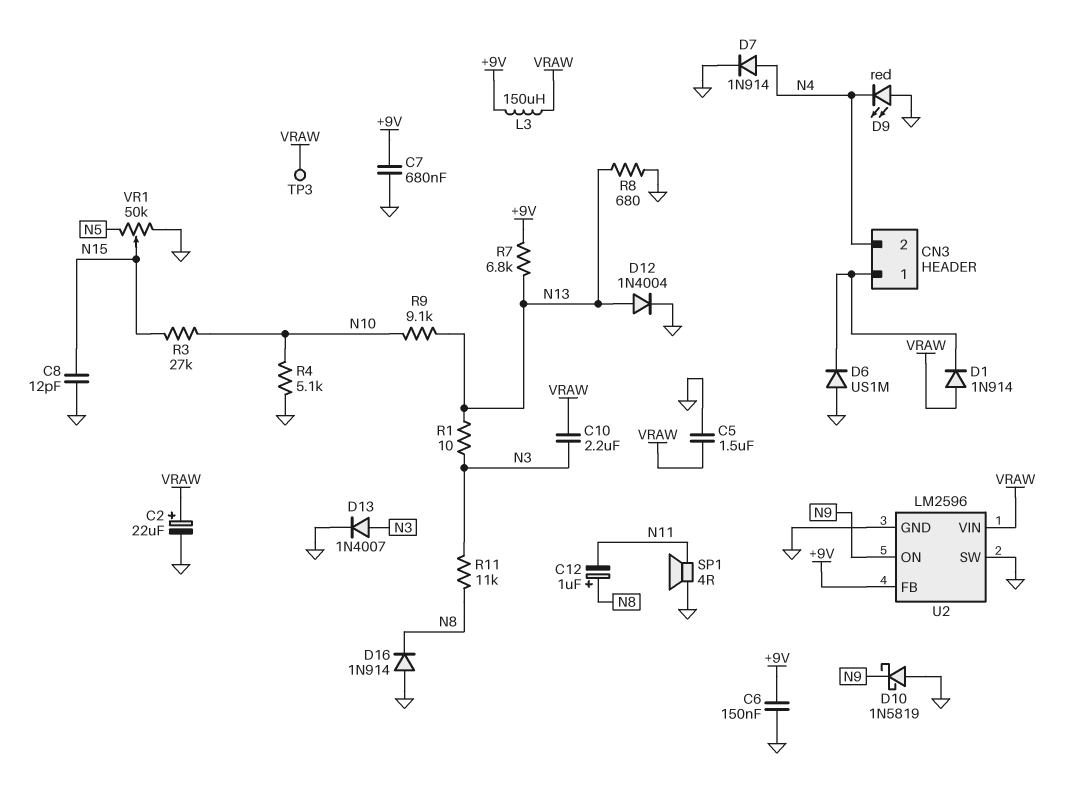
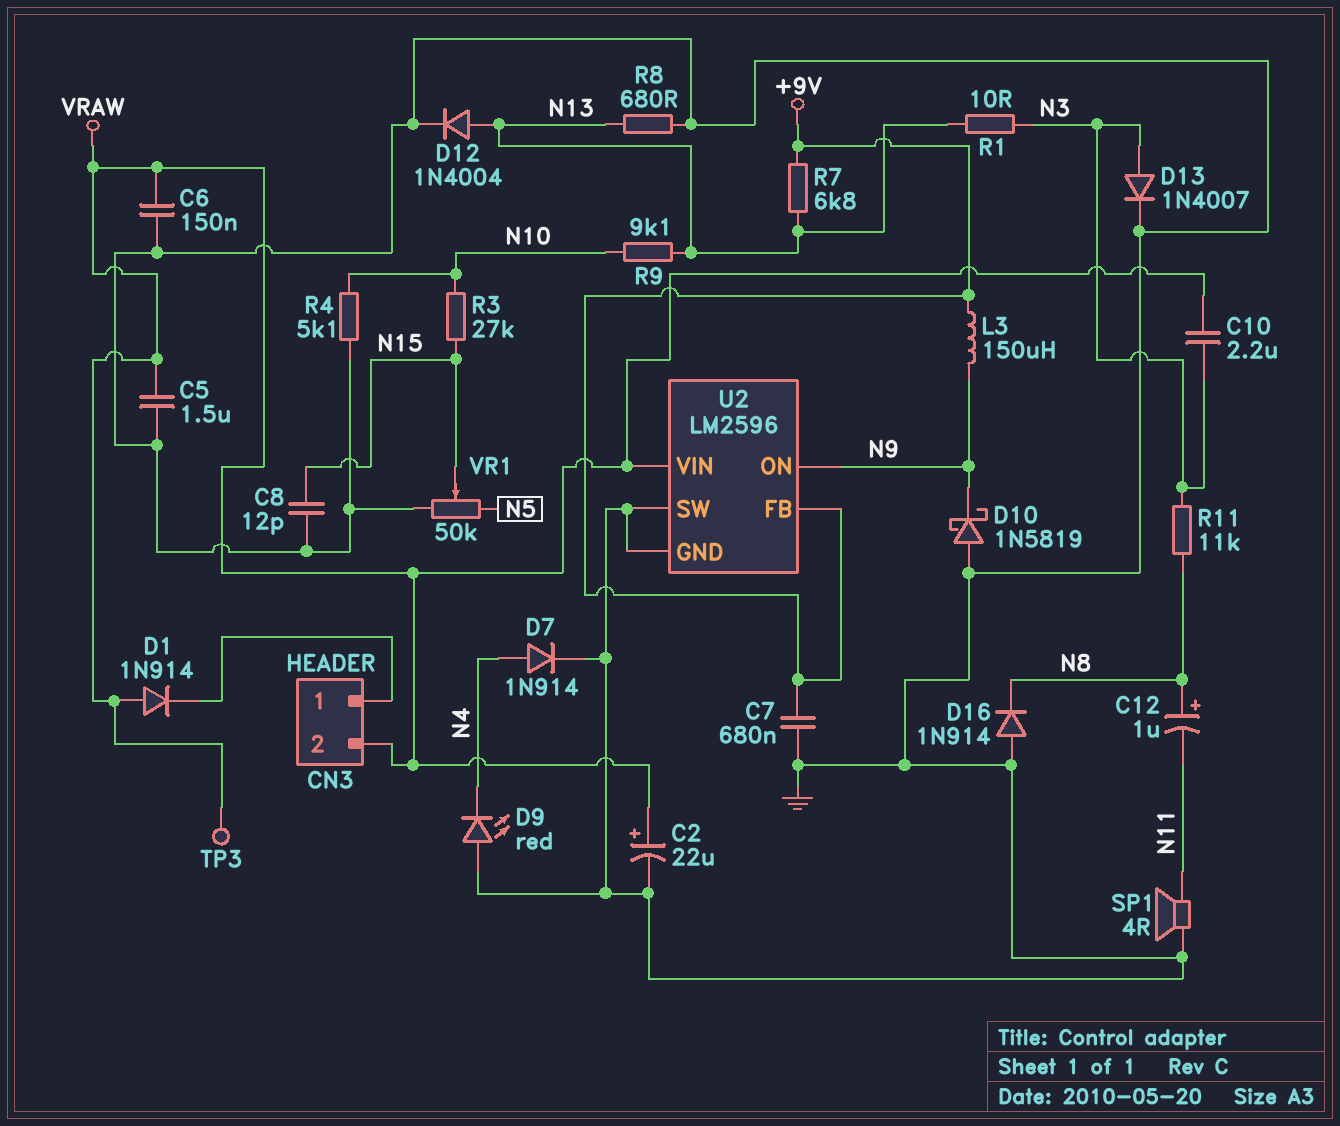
C6: 150nF (+9V, GND) -> 150nF (GND, VRAW)
CN3 pin 2: N4 -> VRAW
D6: diode US1M (A GND, K CN3/1) -> none
L3: 150uH (+9V, VRAW) -> 150uH (+9V, N9)

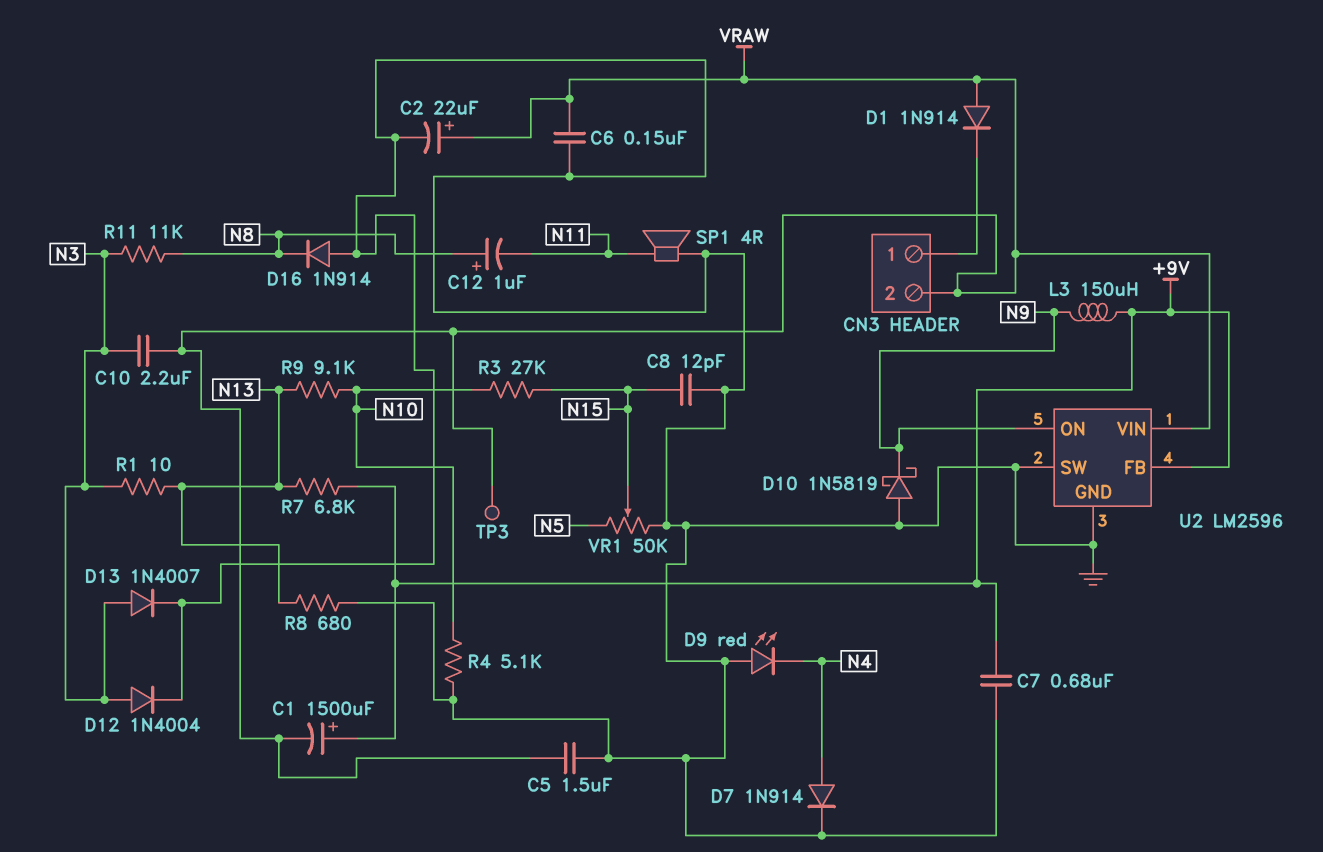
C1: none -> 1500uF (plus +9V, minus VRAW)
D12: diode 1N4004 (A N13, K GND) -> diode 1N4004 (A N3, K GND)

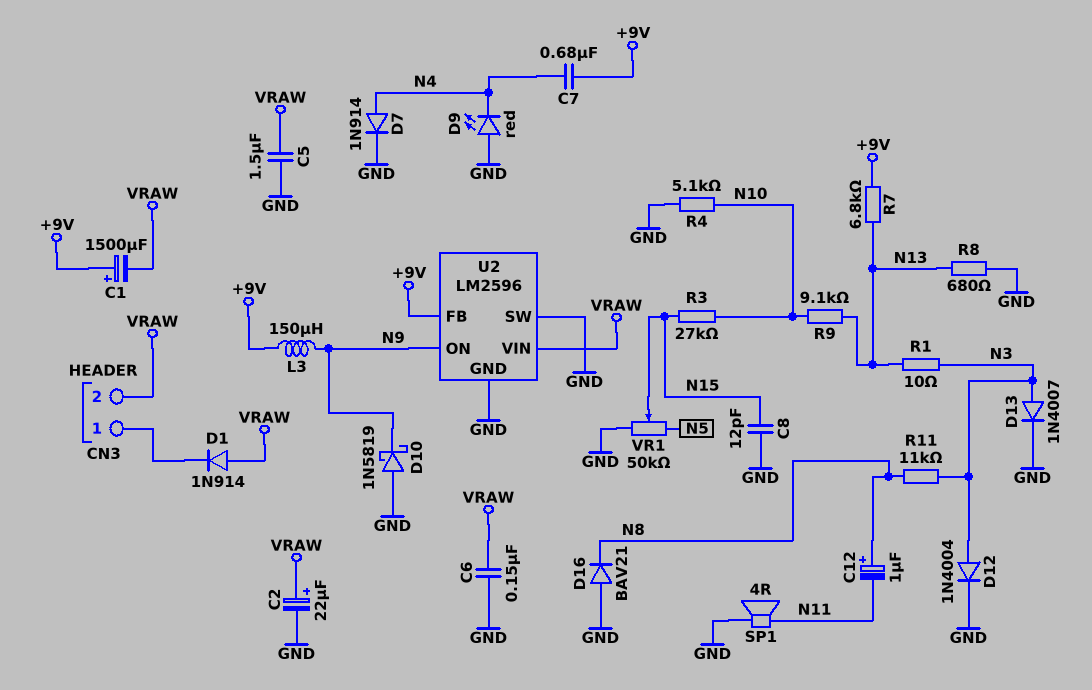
C7: 680nF (+9V, GND) -> 680nF (+9V, N4)
C10: 2.2uF (N3, VRAW) -> none
D16: diode 1N914 (A GND, K N8) -> diode BAV21 (A GND, K N8)
TP3: test point (VRAW) -> none

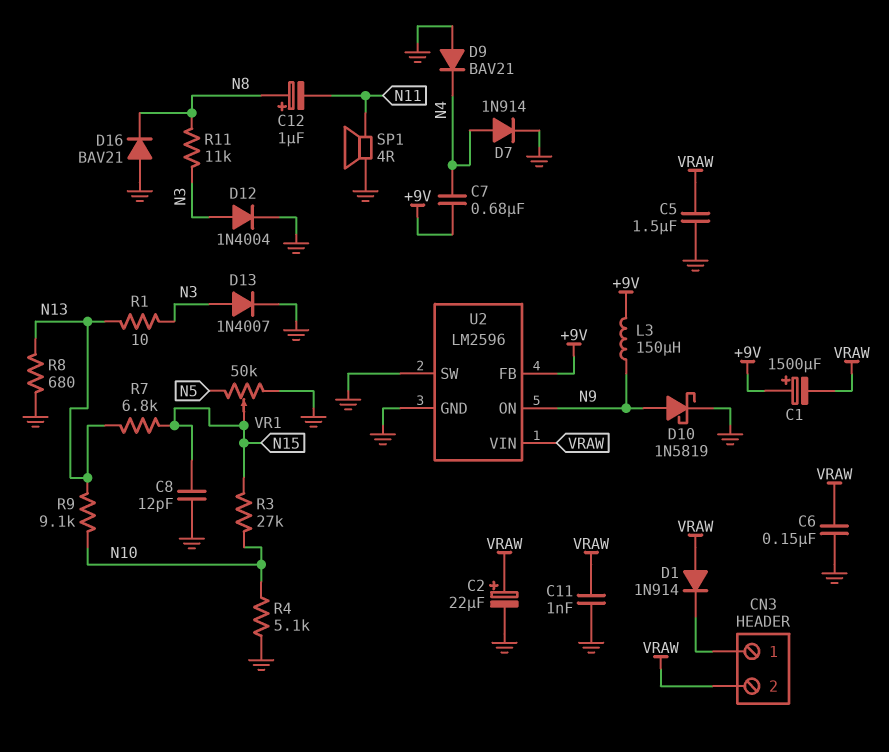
C11: none -> 1nF (GND, VRAW)
D9: LED red (A GND, K N4) -> diode BAV21 (A GND, K N4)
D10: schottky 1N5819 (A GND, K N9) -> schottky 1N5819 (A N9, K GND)
R7: 6.8k (+9V, N13) -> 6.8k (N13, N15)

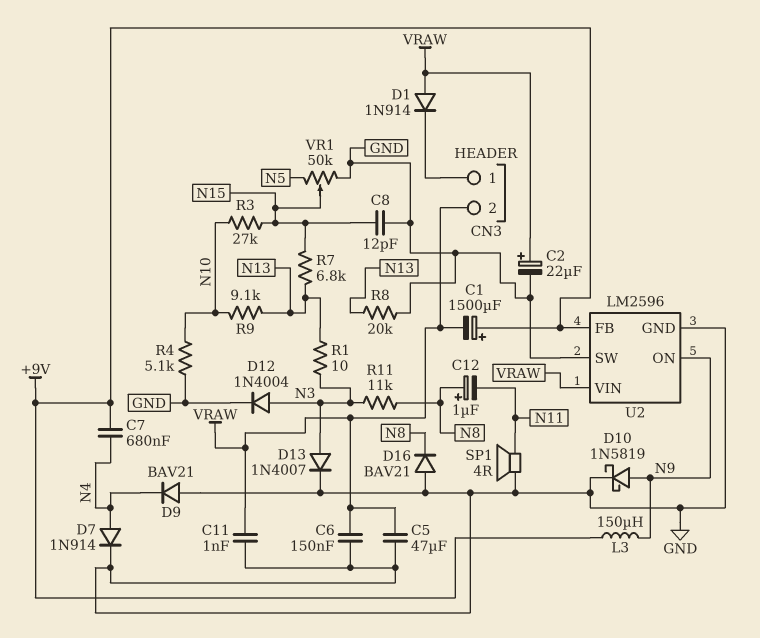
C5: 1.5uF (GND, VRAW) -> 47uF (GND, VRAW)
R8: 680 (GND, N13) -> 20k (GND, N13)

